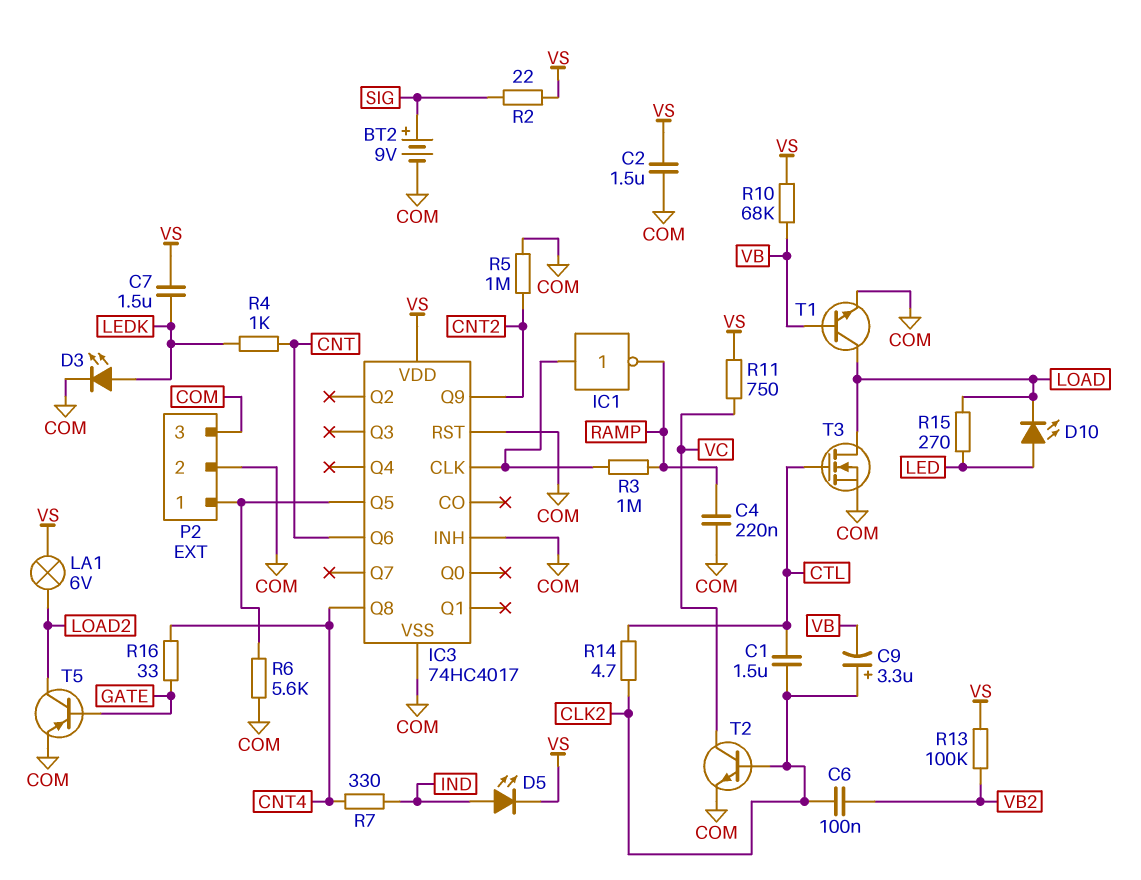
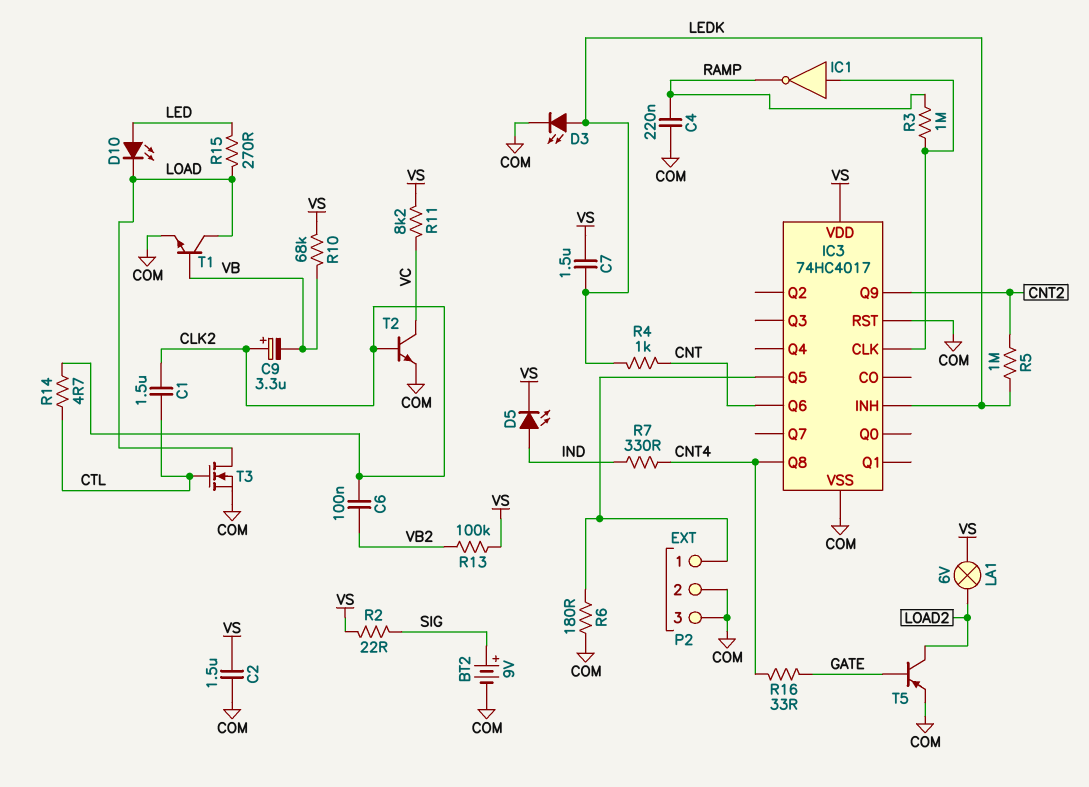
IC3 pin INH: COM -> LEDK
R5: 1M (CNT2, COM) -> 1M (CNT2, LEDK)
R6: 5.6k (COM, IC3/Q5) -> 180 (COM, IC3/Q5)
R11: 750 (VC, VS) -> 8.2k (VC, VS)

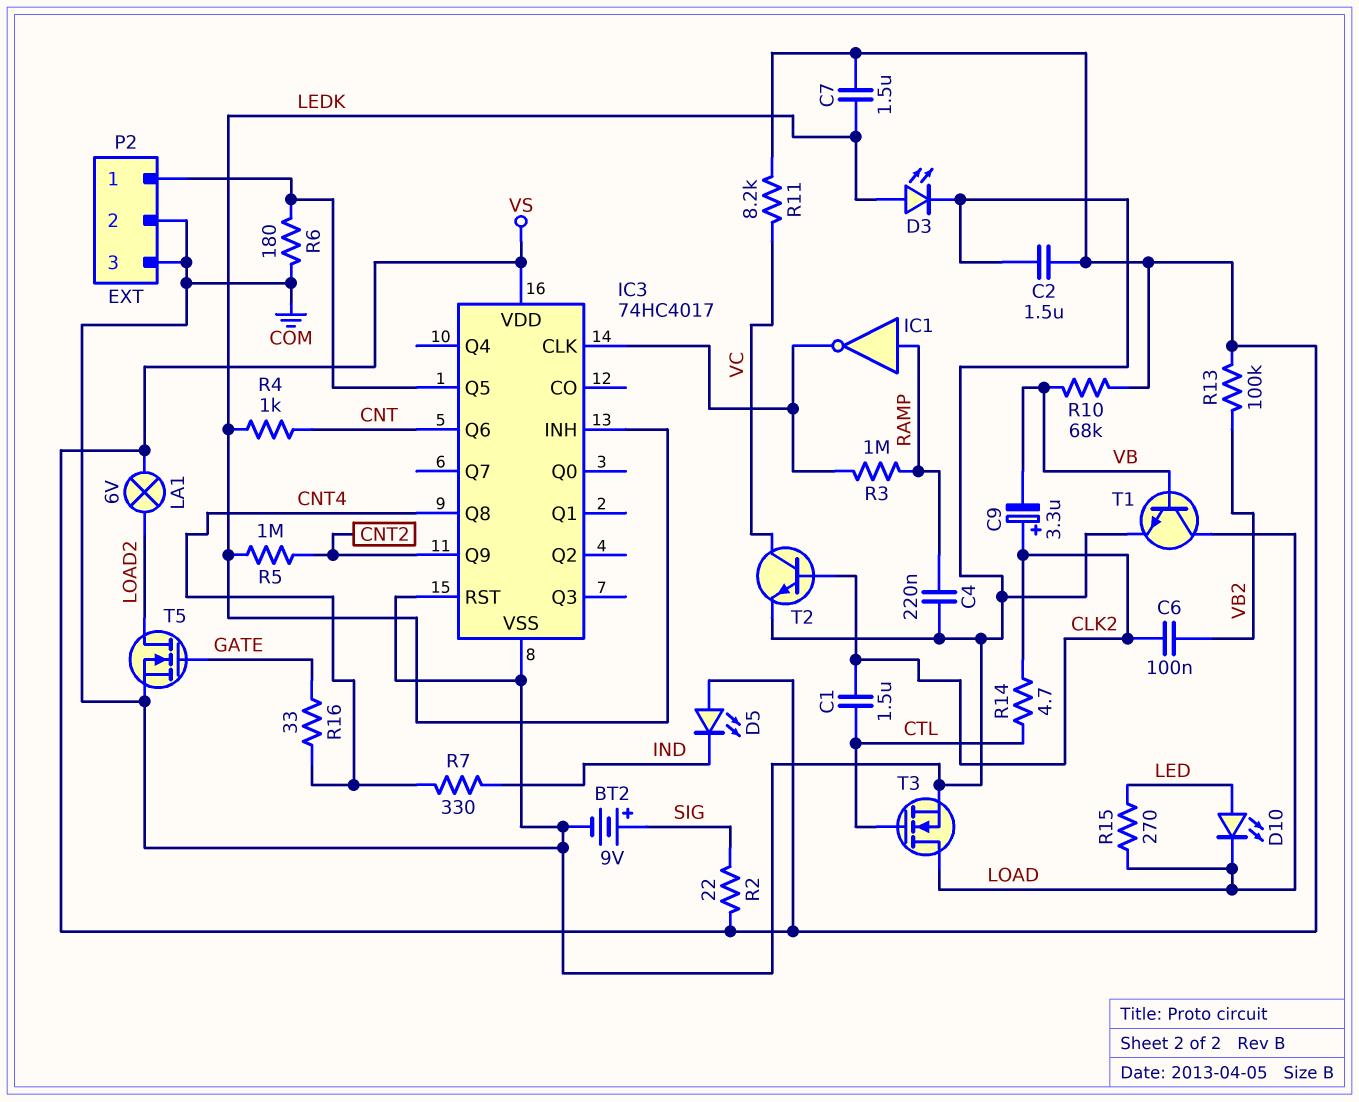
D5: LED (A IND, K VS) -> LED (A VS, K IND)
IC1: NOT (in IC3/CLK, out RAMP) -> NOT (in RAMP, out IC3/CLK)
T5: PNP (B GATE, C LOAD2, E COM) -> NMOS (G GATE, D LOAD2, S COM)

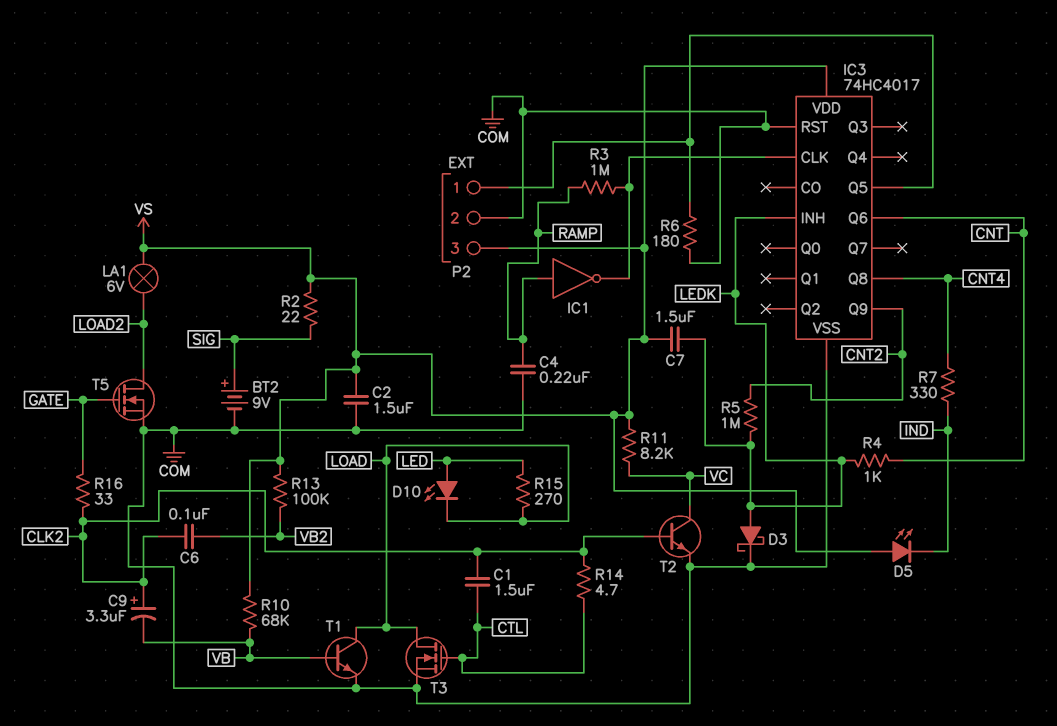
D3: LED (A LEDK, K COM) -> schottky (A LEDK, K COM)
P2 pin 3: COM -> VS
R16: 33 (CNT4, GATE) -> 33 (CLK2, GATE)

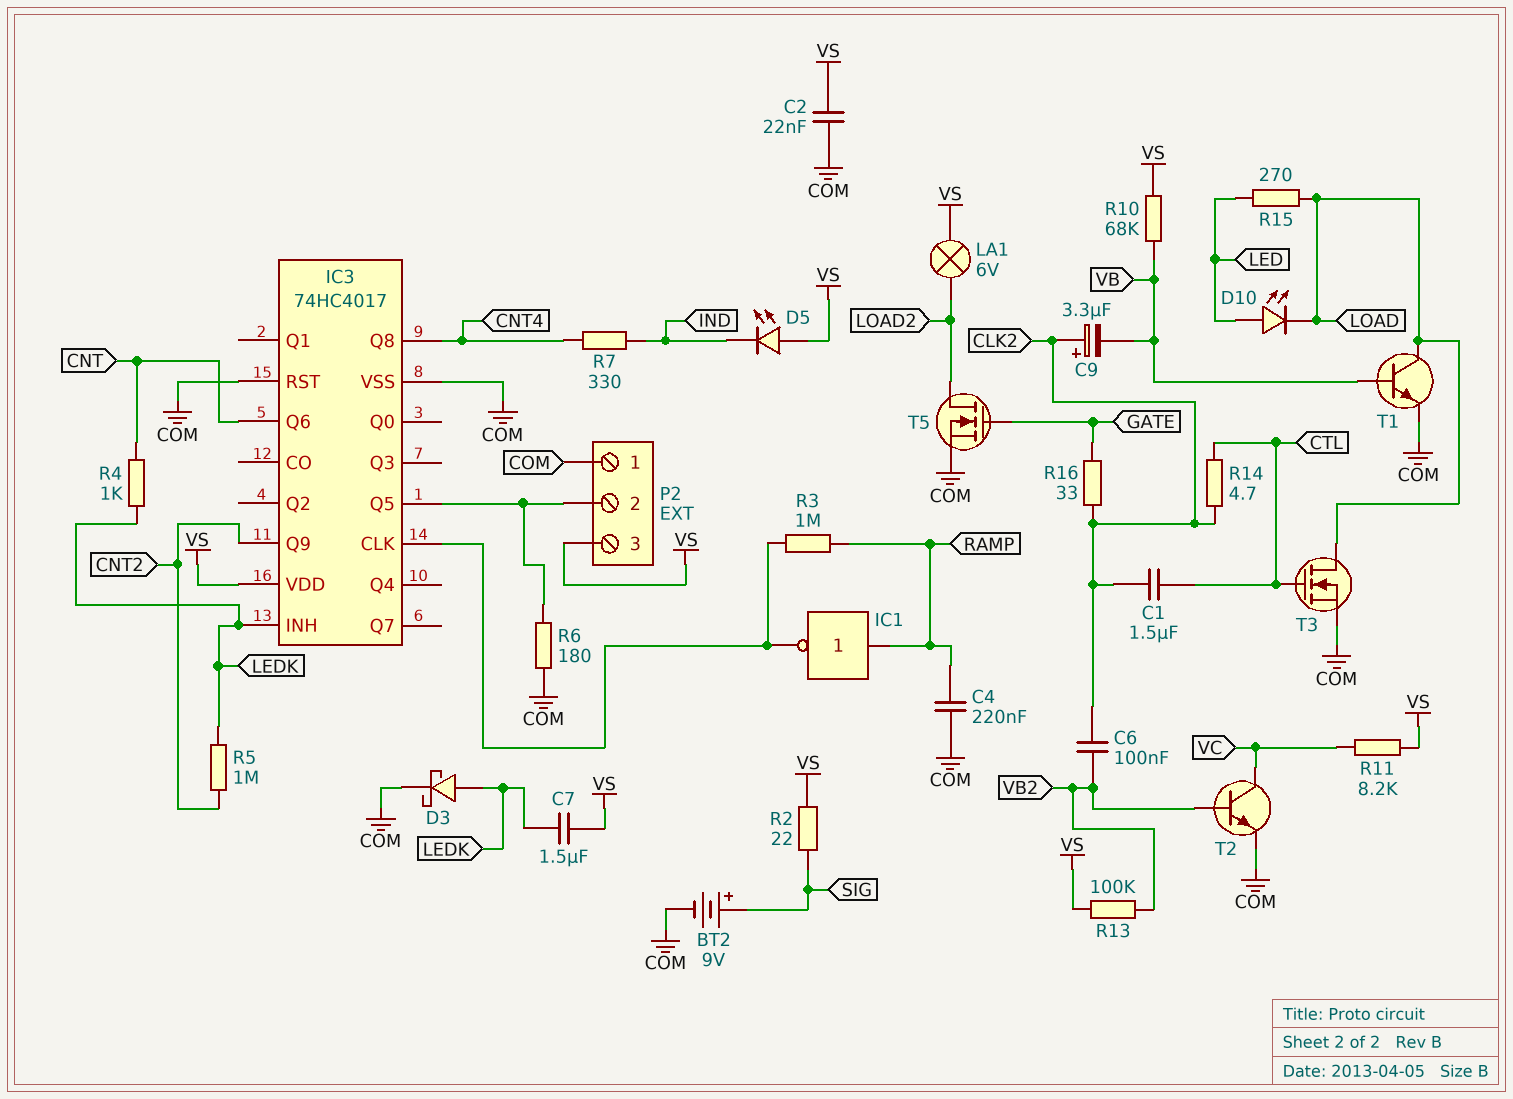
C2: 1.5uF (COM, VS) -> 22nF (COM, VS)
P2 pin 1: IC3/Q5 -> COM
P2 pin 2: COM -> IC3/Q5
T2: NPN (B CLK2, C VC, E COM) -> NPN (B VB2, C VC, E COM)

